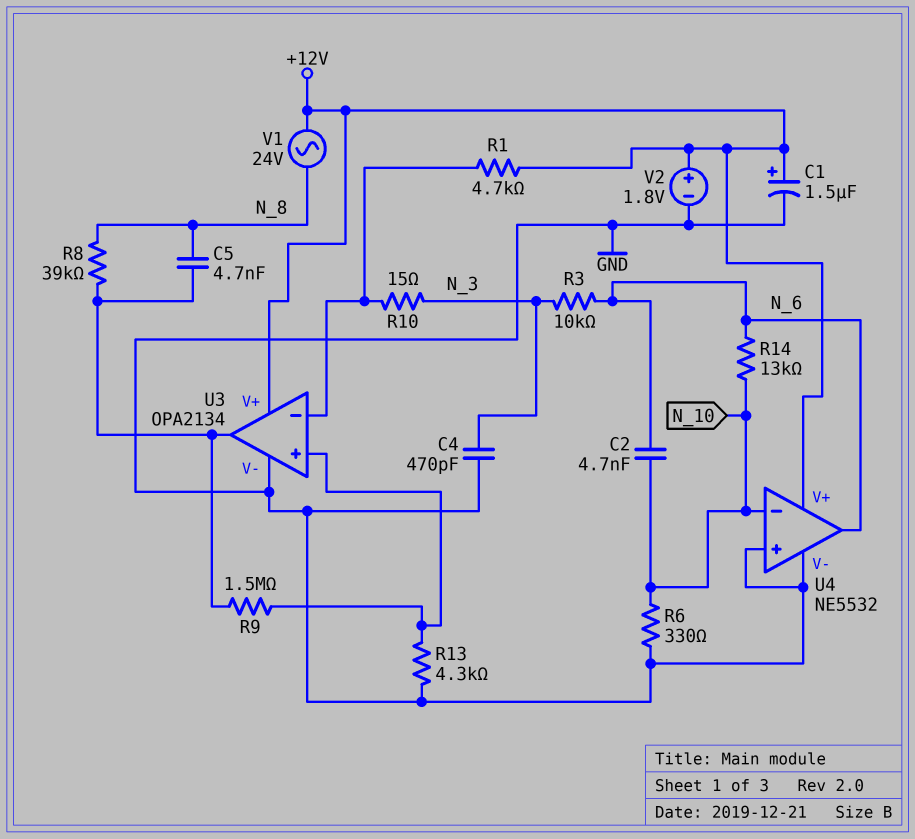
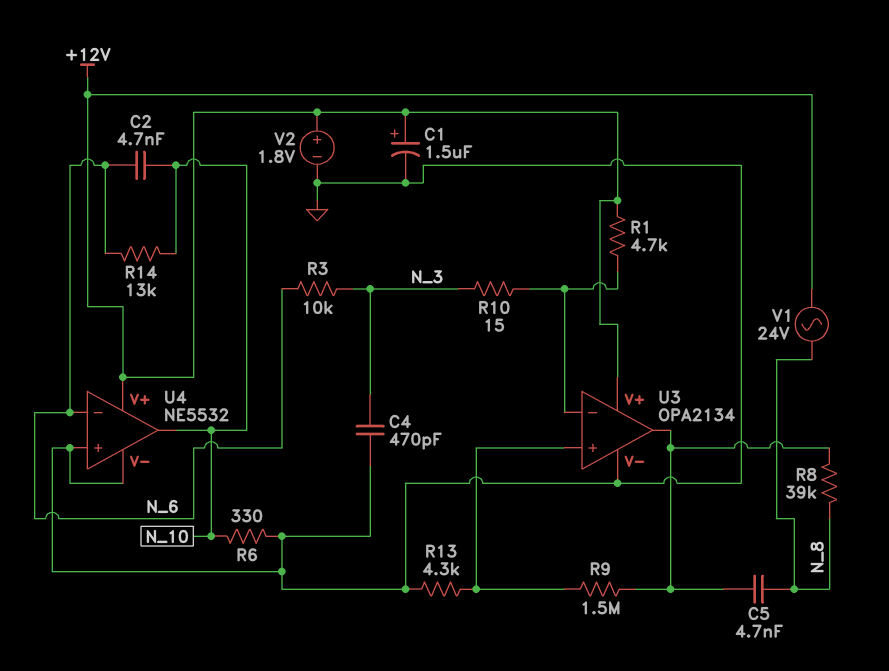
U4 pin in-: N_10 -> N_6
U4 pin out: N_6 -> N_10

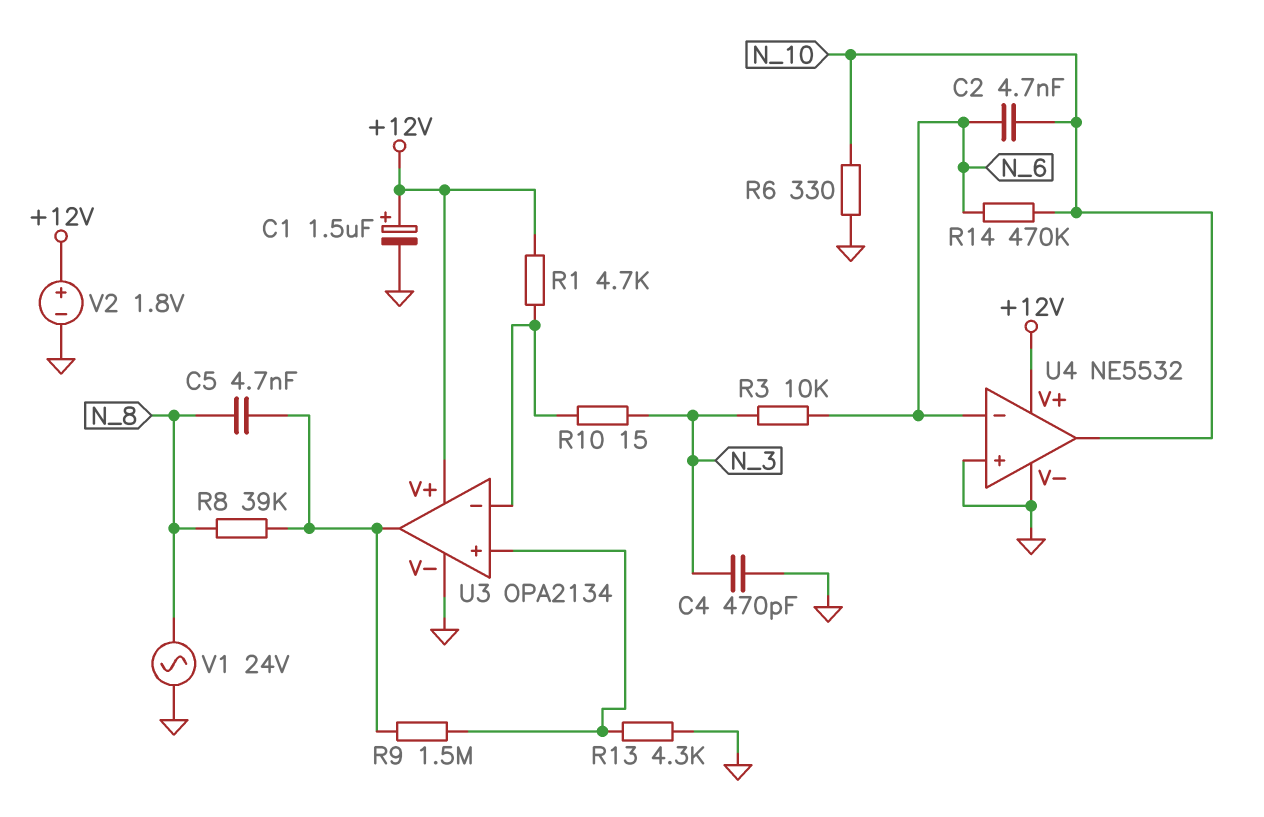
R14: 13k (N_6, N_10) -> 470k (N_6, N_10)
V1: AC 24V (+12V, N_8) -> AC 24V (GND, N_8)

